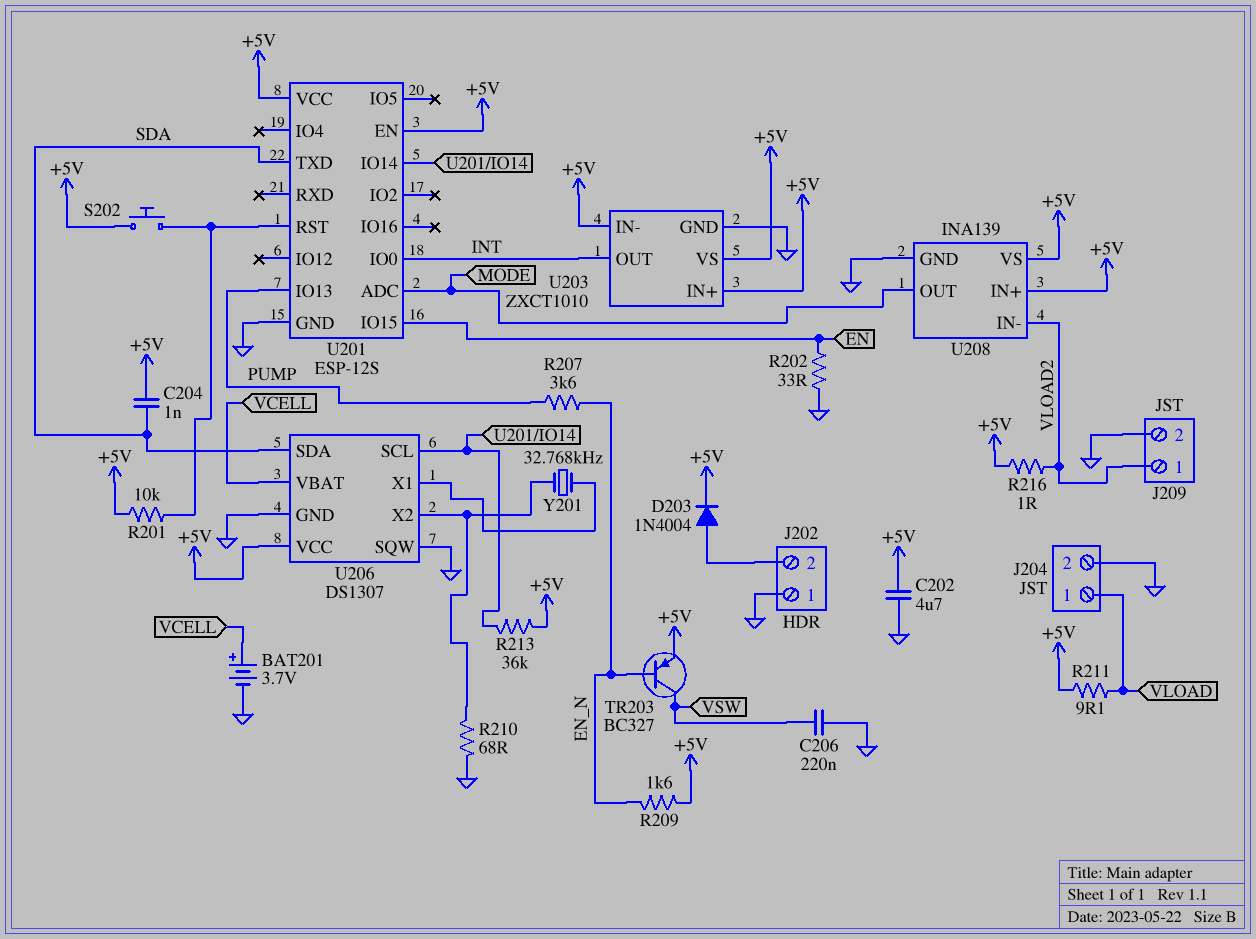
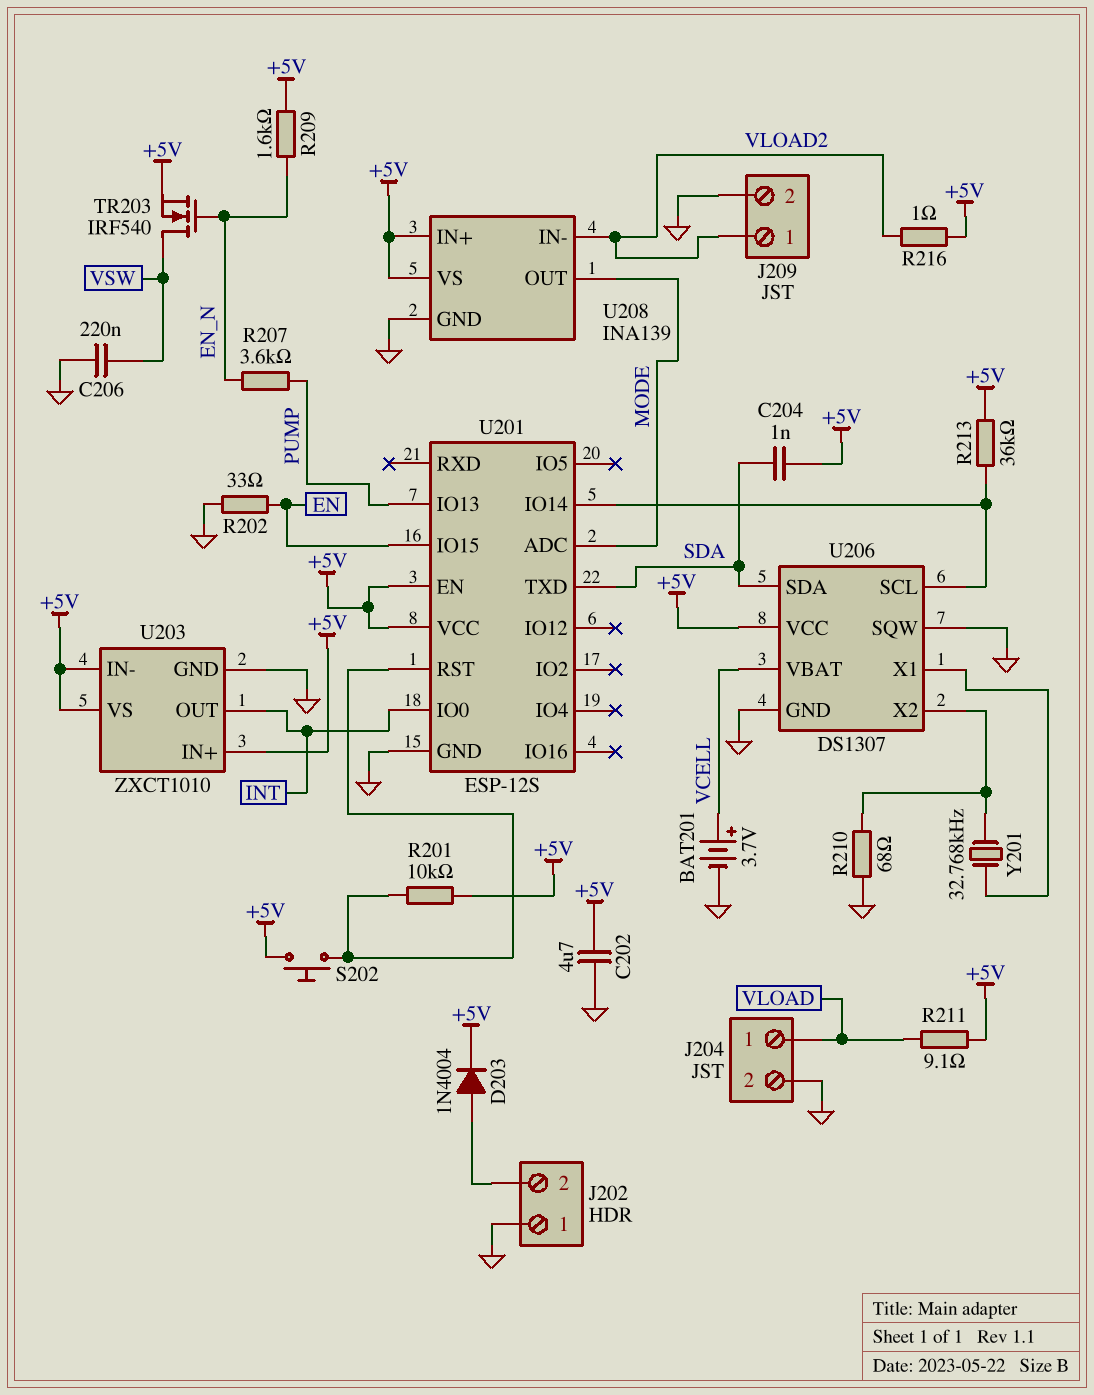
TR203: PNP BC327 (B EN_N, C VSW, E +5V) -> NMOS IRF540 (G EN_N, D VSW, S +5V)

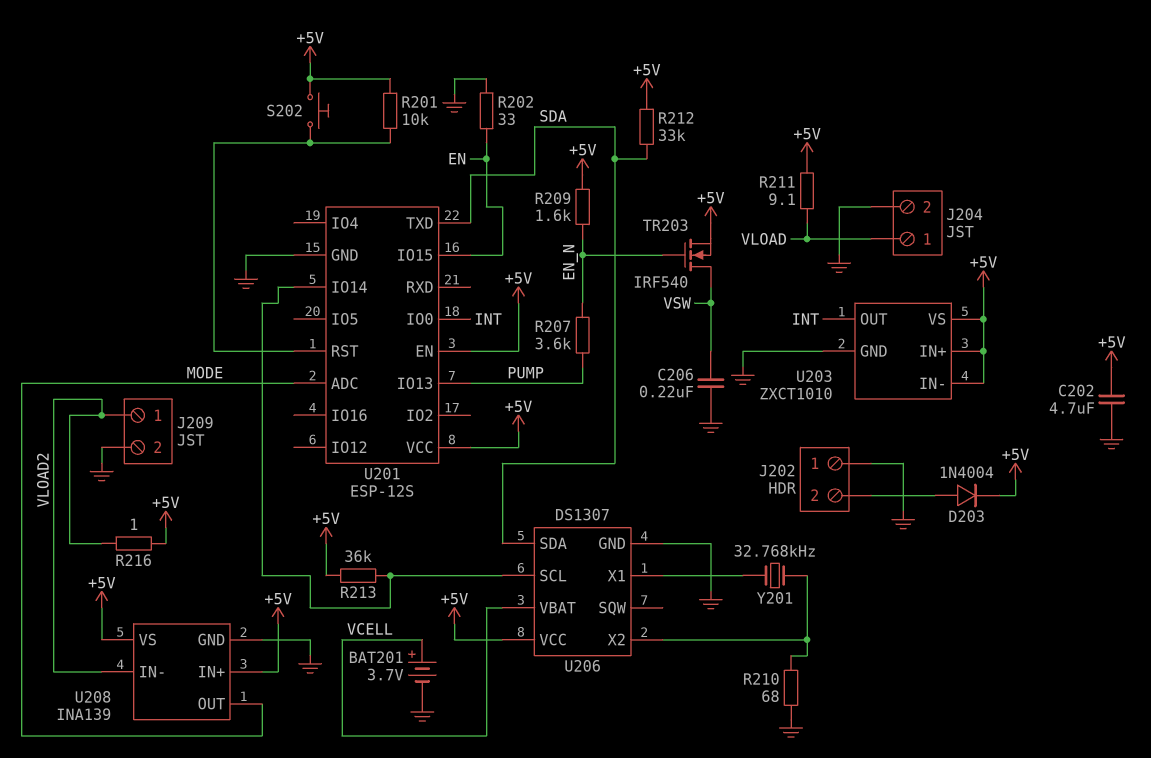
C204: 1nF (+5V, SDA) -> none
R212: none -> 33k (+5V, SDA)
U206 pin SQW: GND -> none

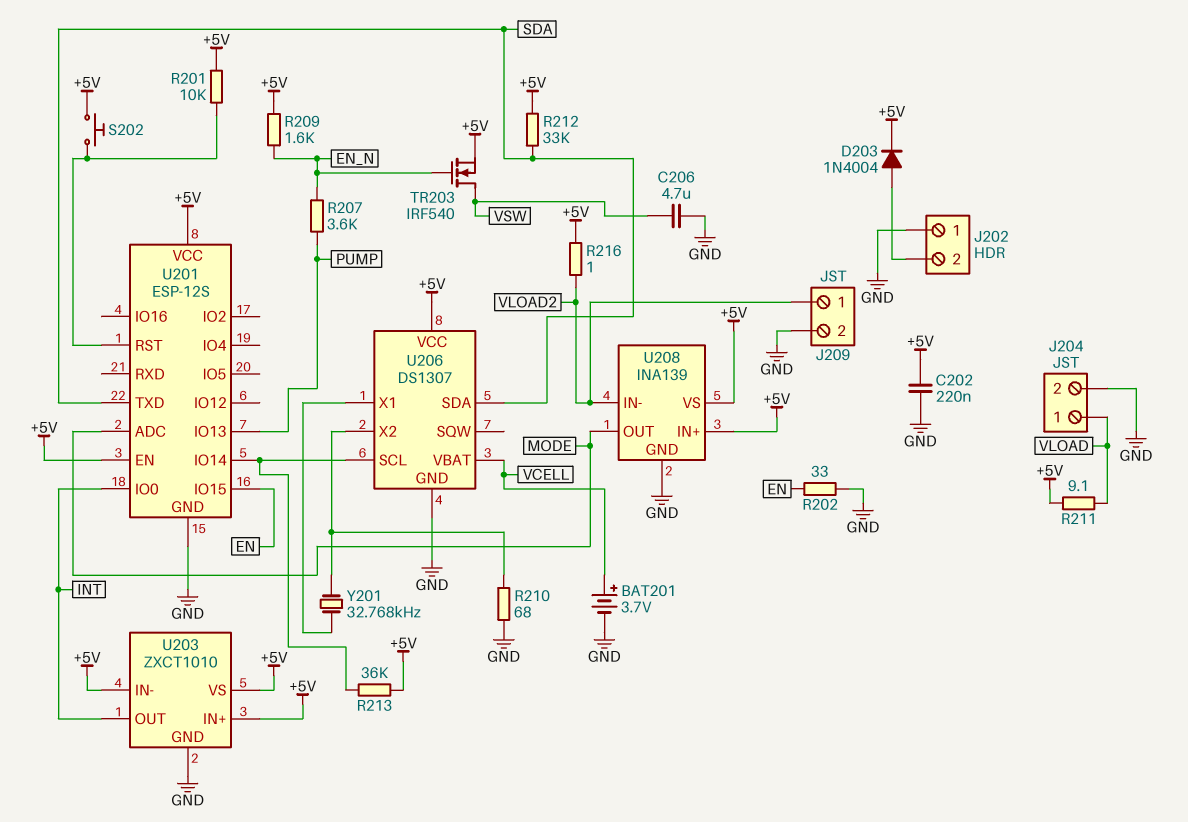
C202: 4.7uF (+5V, GND) -> 220nF (+5V, GND)
C206: 220nF (GND, VSW) -> 4.7uF (GND, VSW)

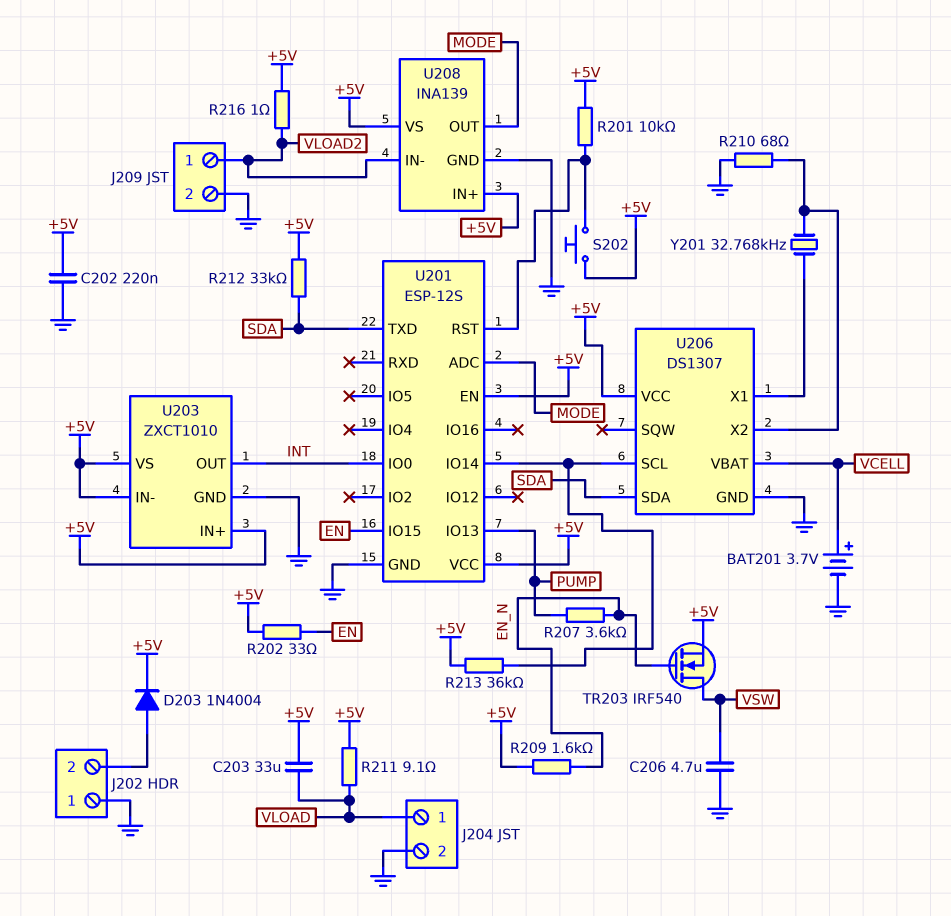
C203: none -> 33uF (+5V, VLOAD)
R202: 33 (EN, GND) -> 33 (+5V, EN)

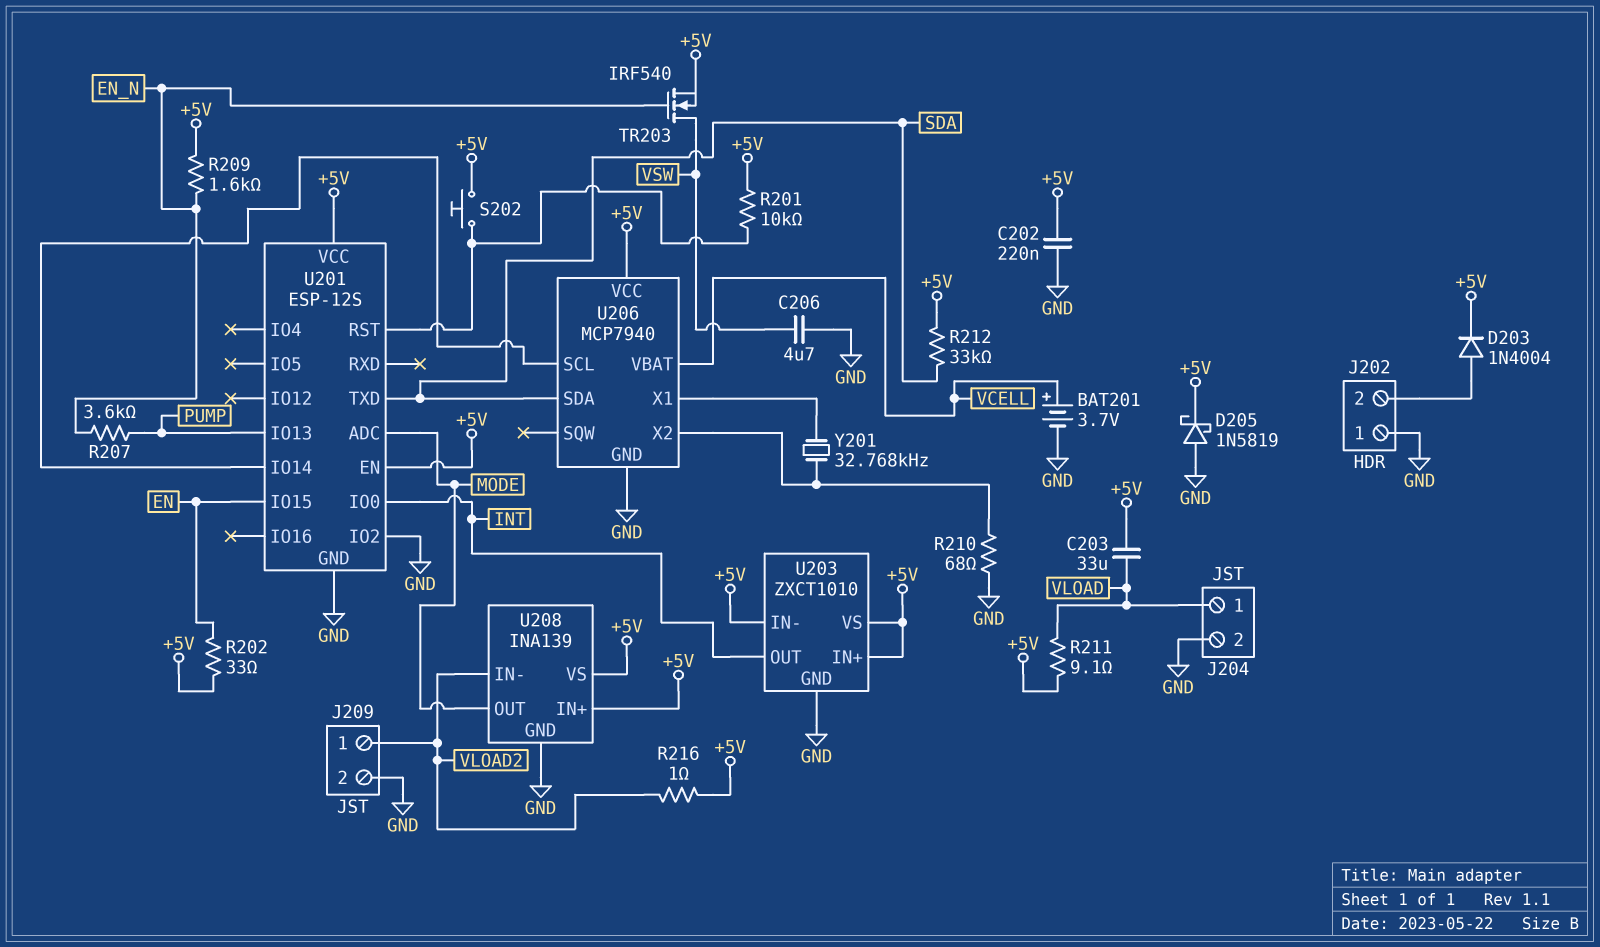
D205: none -> schottky 1N5819 (A GND, K +5V)
R213: 36k (+5V, U201/IO14) -> none
U201 pin IO2: none -> GND
U206: DS1307 -> MCP7940

